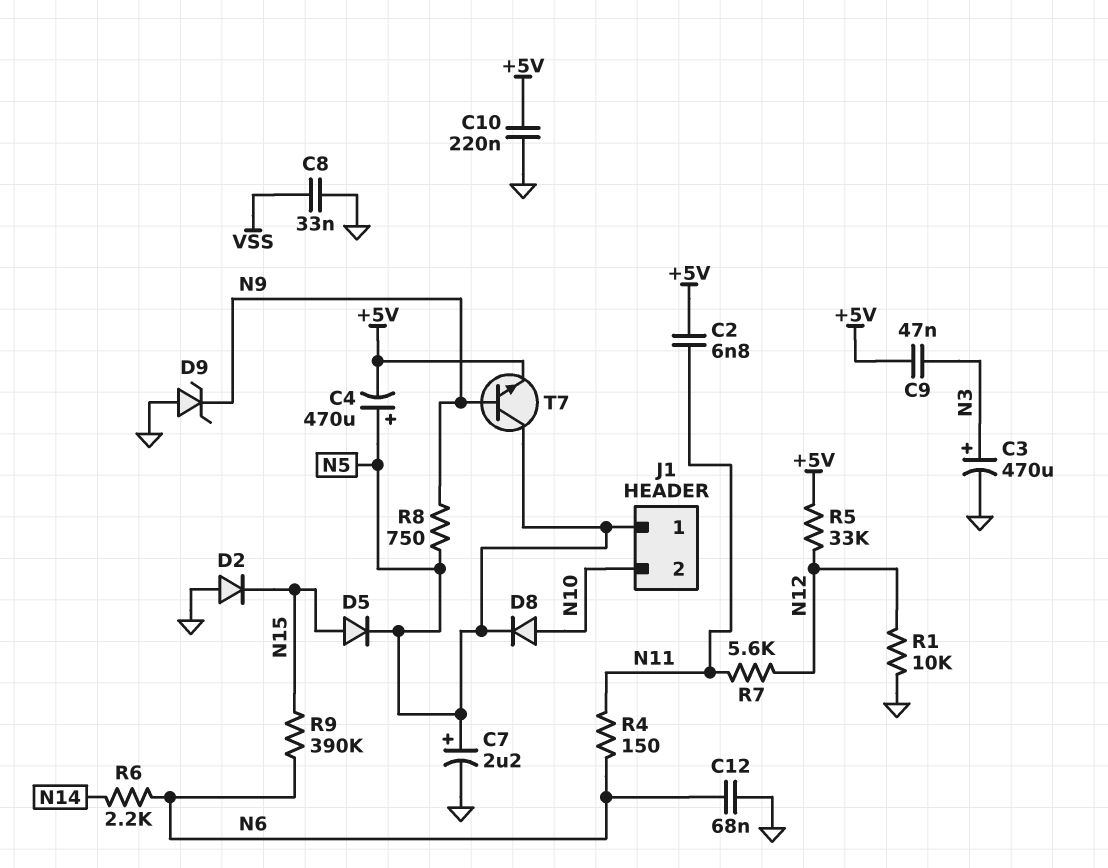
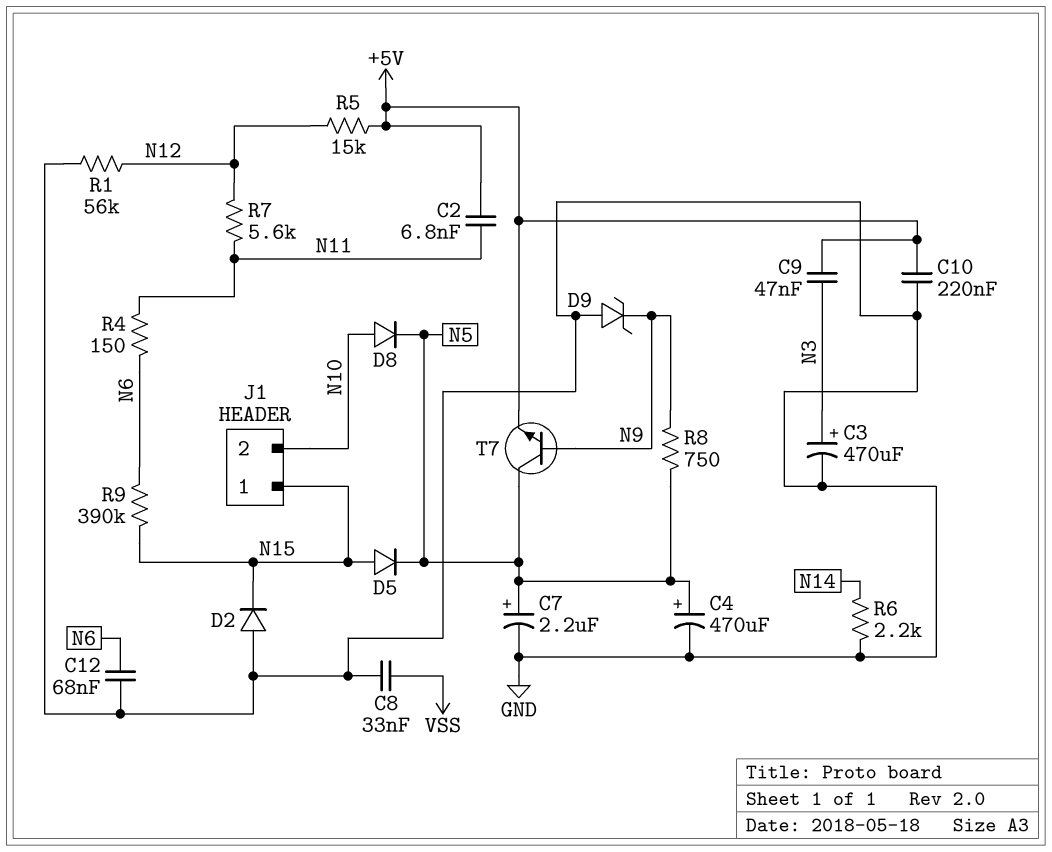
C4: 470uF (plus N5, minus +5V) -> 470uF (plus N5, minus GND)
J1 pin 1: N5 -> N15
R1: 10k (GND, N12) -> 56k (GND, N12)
R5: 33k (+5V, N12) -> 15k (+5V, N12)
R6: 2.2k (N6, N14) -> 2.2k (GND, N14)

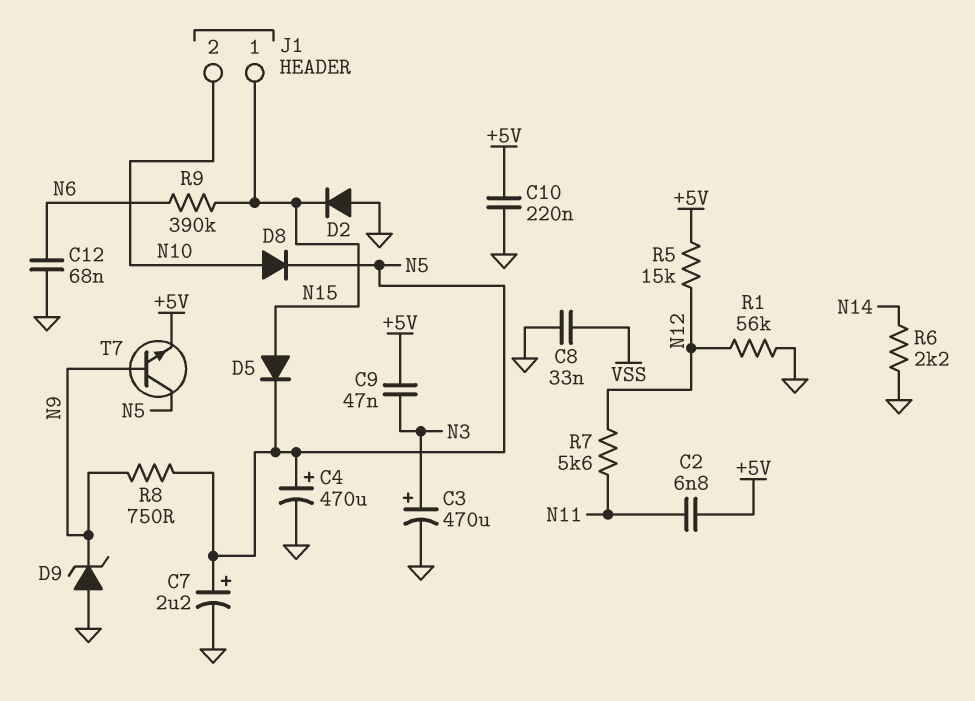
R4: 150 (N6, N11) -> none

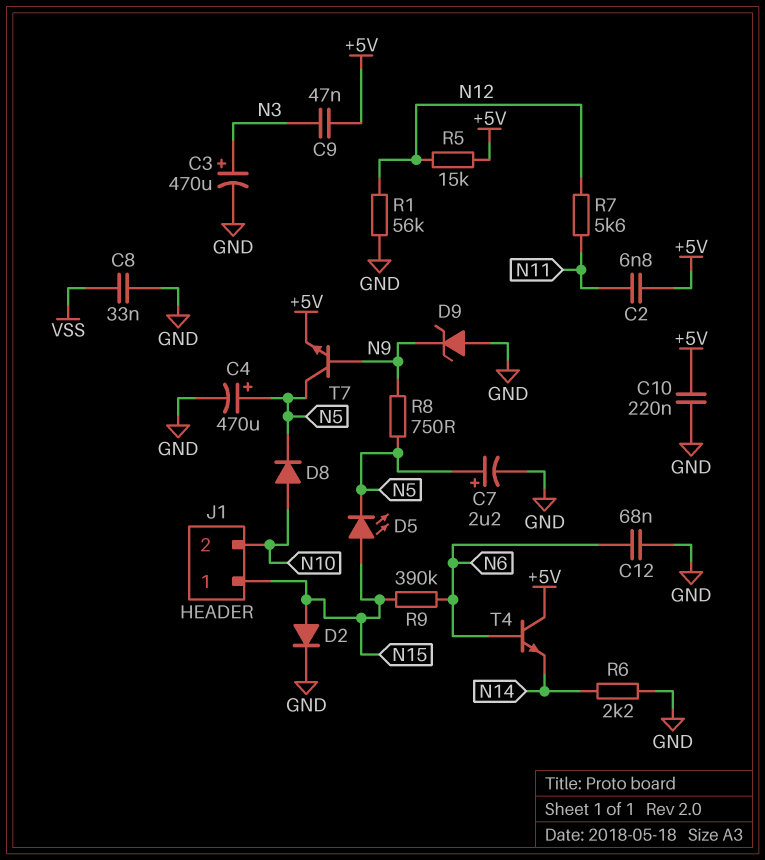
D2: diode (A GND, K N15) -> diode (A N15, K GND)
D5: diode (A N15, K N5) -> LED (A N15, K N5)
T4: none -> NPN (B N6, C +5V, E N14)

